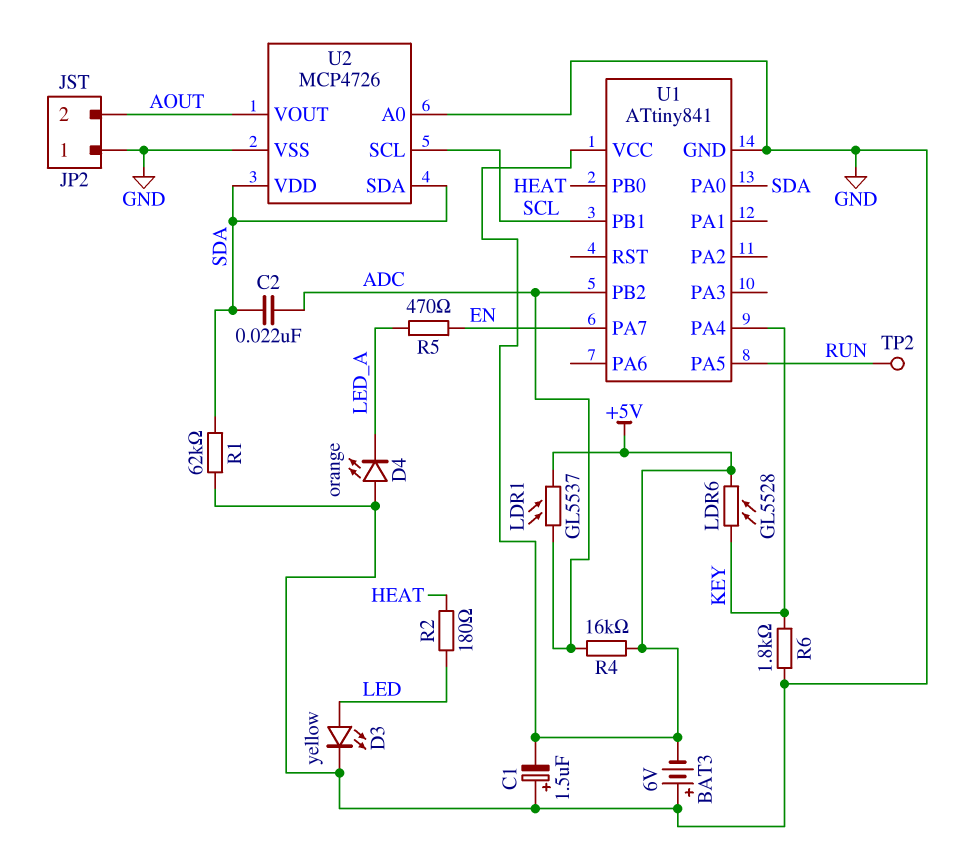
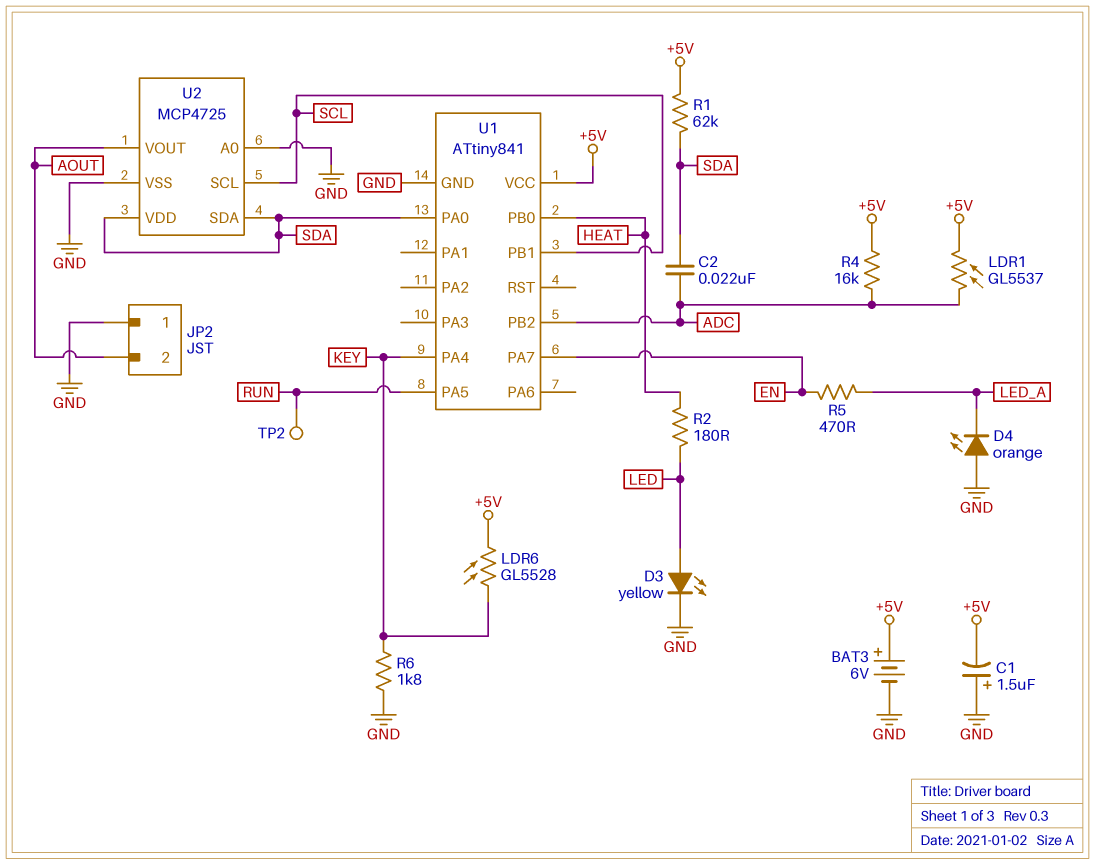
BAT3: 6V (plus GND, minus +5V) -> 6V (plus +5V, minus GND)
R1: 62k (GND, SDA) -> 62k (+5V, SDA)
U2: MCP4726 -> MCP4725

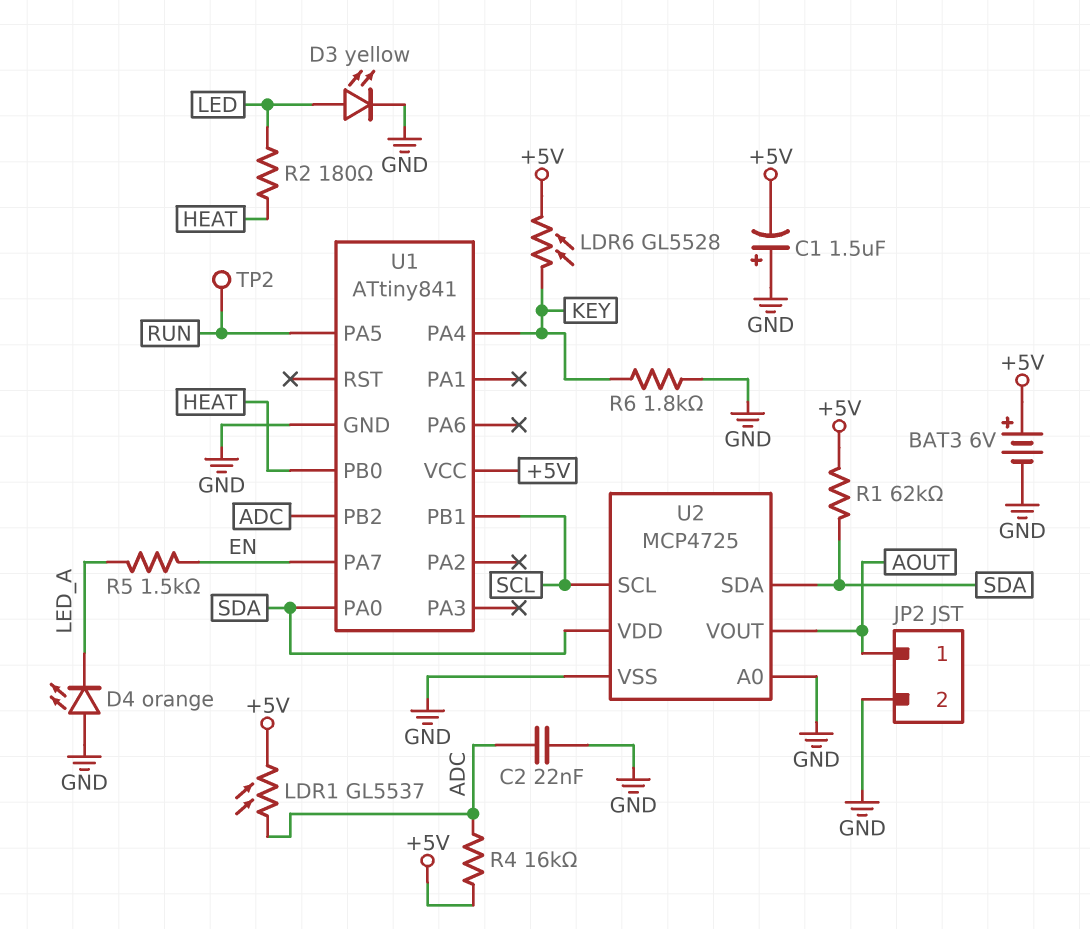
C2: 22nF (ADC, SDA) -> 22nF (ADC, GND)
JP2 pin 1: GND -> AOUT
JP2 pin 2: AOUT -> GND
R5: 470 (EN, LED_A) -> 1.5k (EN, LED_A)

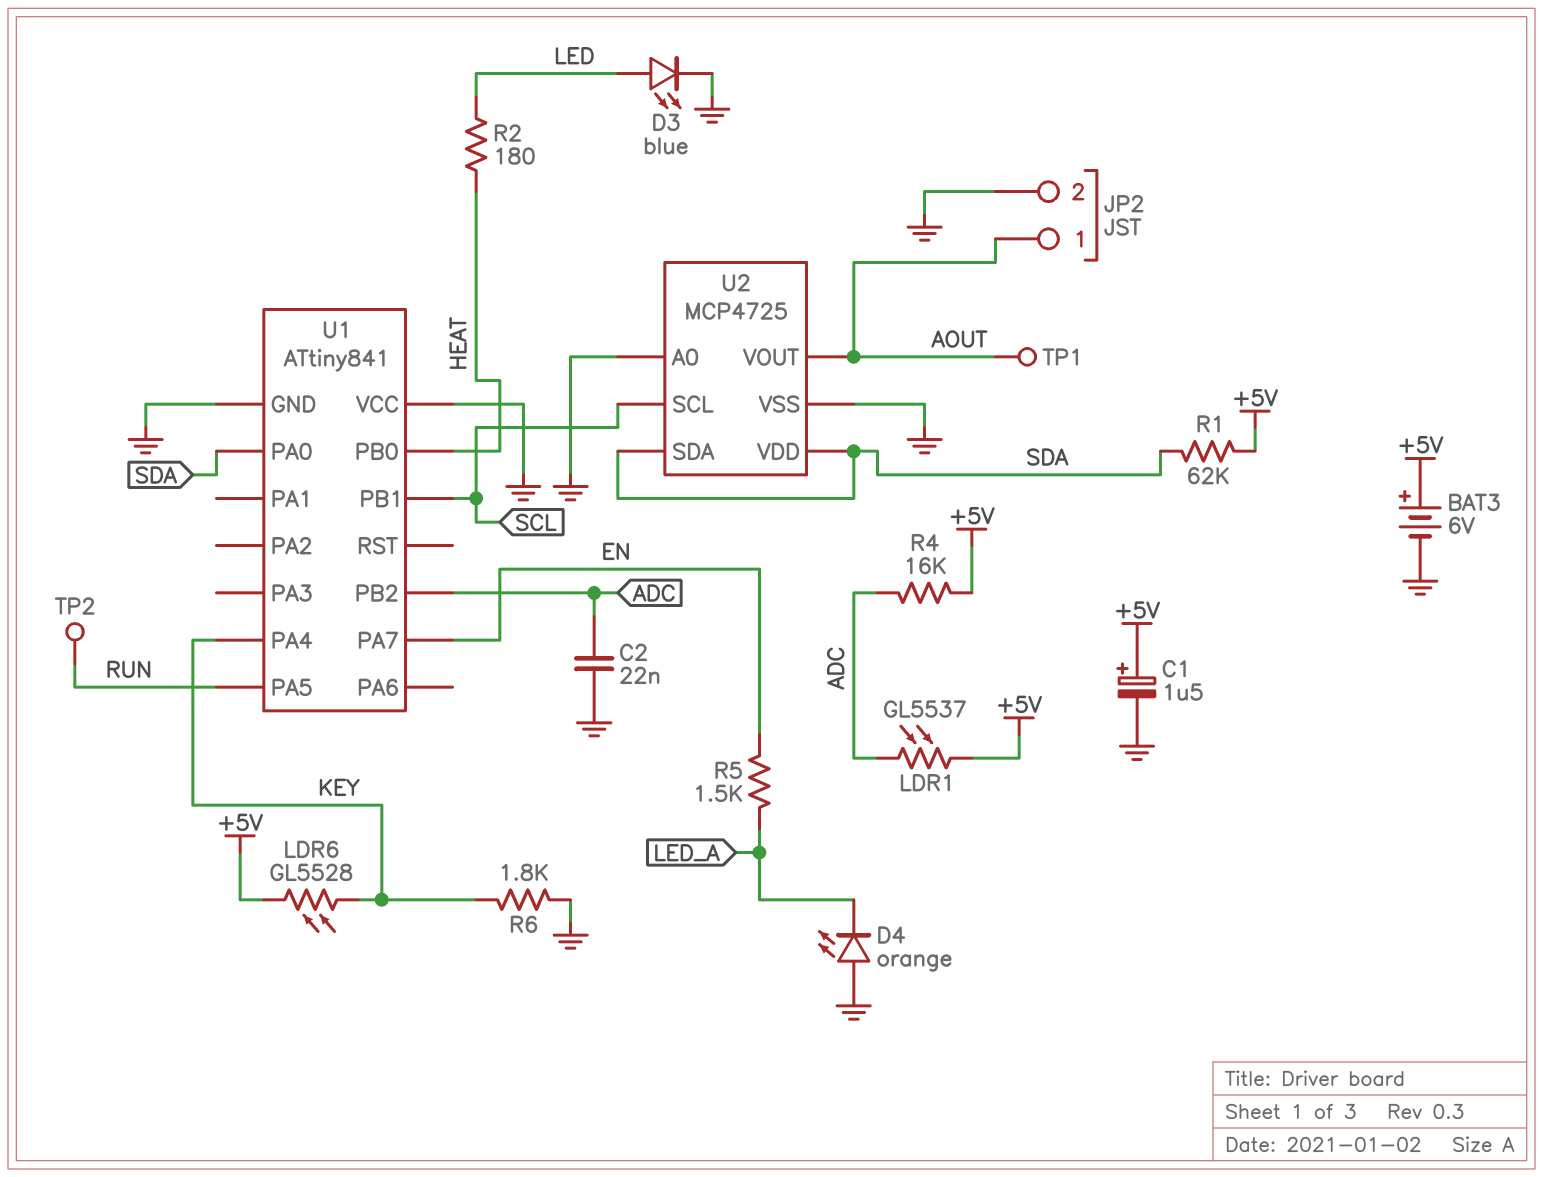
C1: 1.5uF (plus GND, minus +5V) -> 1.5uF (plus +5V, minus GND)
D3: LED yellow (A LED, K GND) -> LED blue (A LED, K GND)
TP1: none -> test point (AOUT)
U1 pin VCC: +5V -> GND

